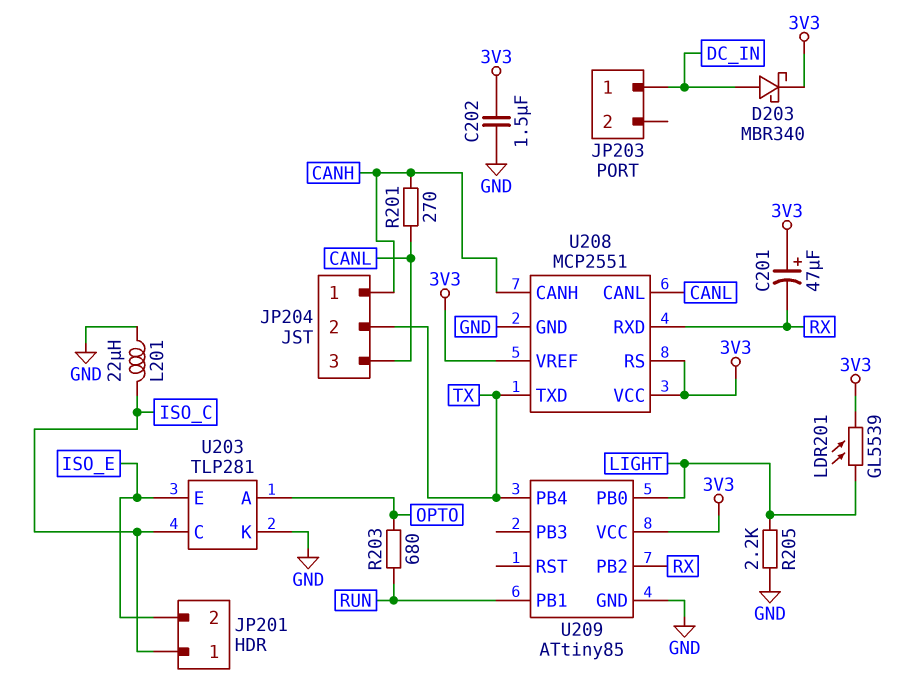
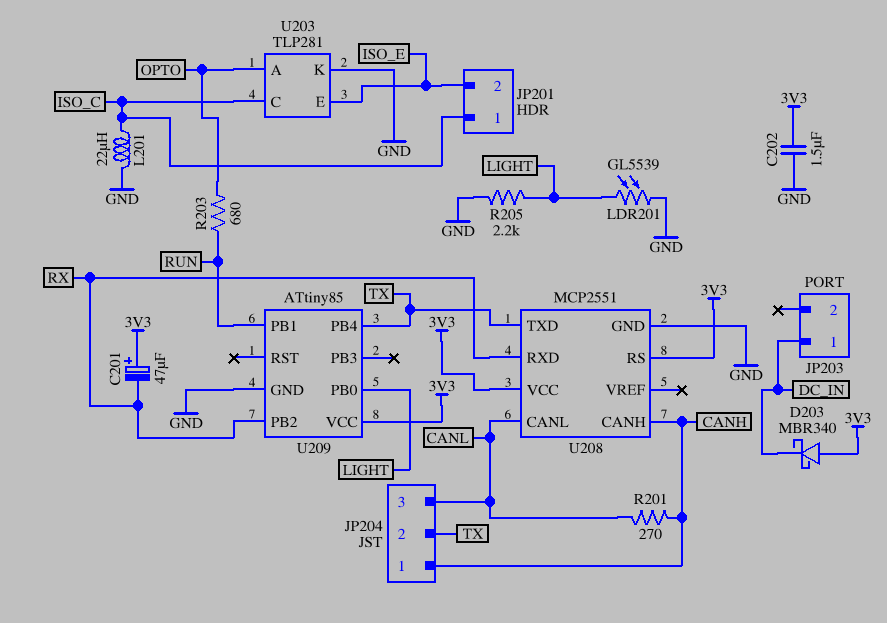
D203: schottky MBR340 (A DC_IN, K 3V3) -> schottky MBR340 (A 3V3, K DC_IN)
LDR201: GL5539 (3V3, LIGHT) -> GL5539 (GND, LIGHT)
U208 pin VREF: 3V3 -> none

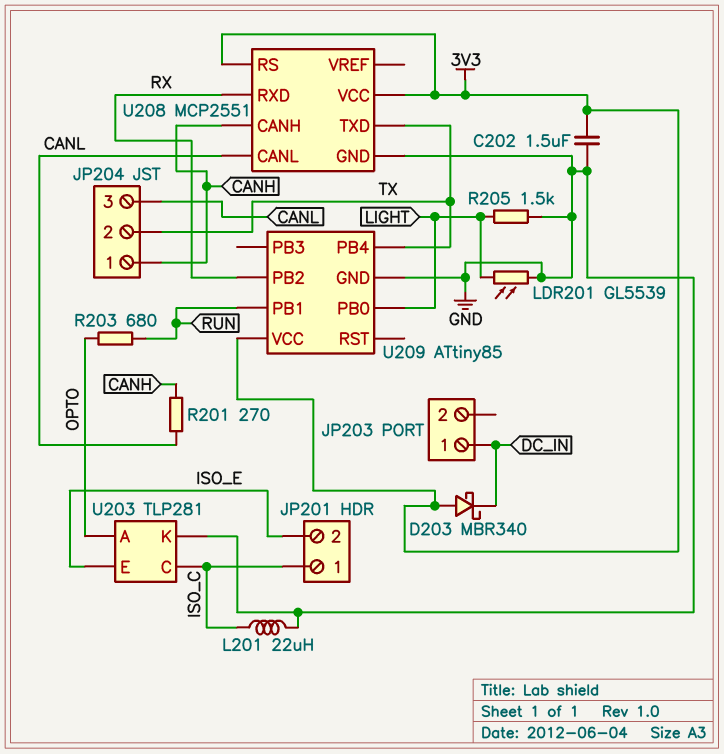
C201: 47uF (plus 3V3, minus RX) -> none
R205: 2.2k (GND, LIGHT) -> 1.5k (GND, LIGHT)

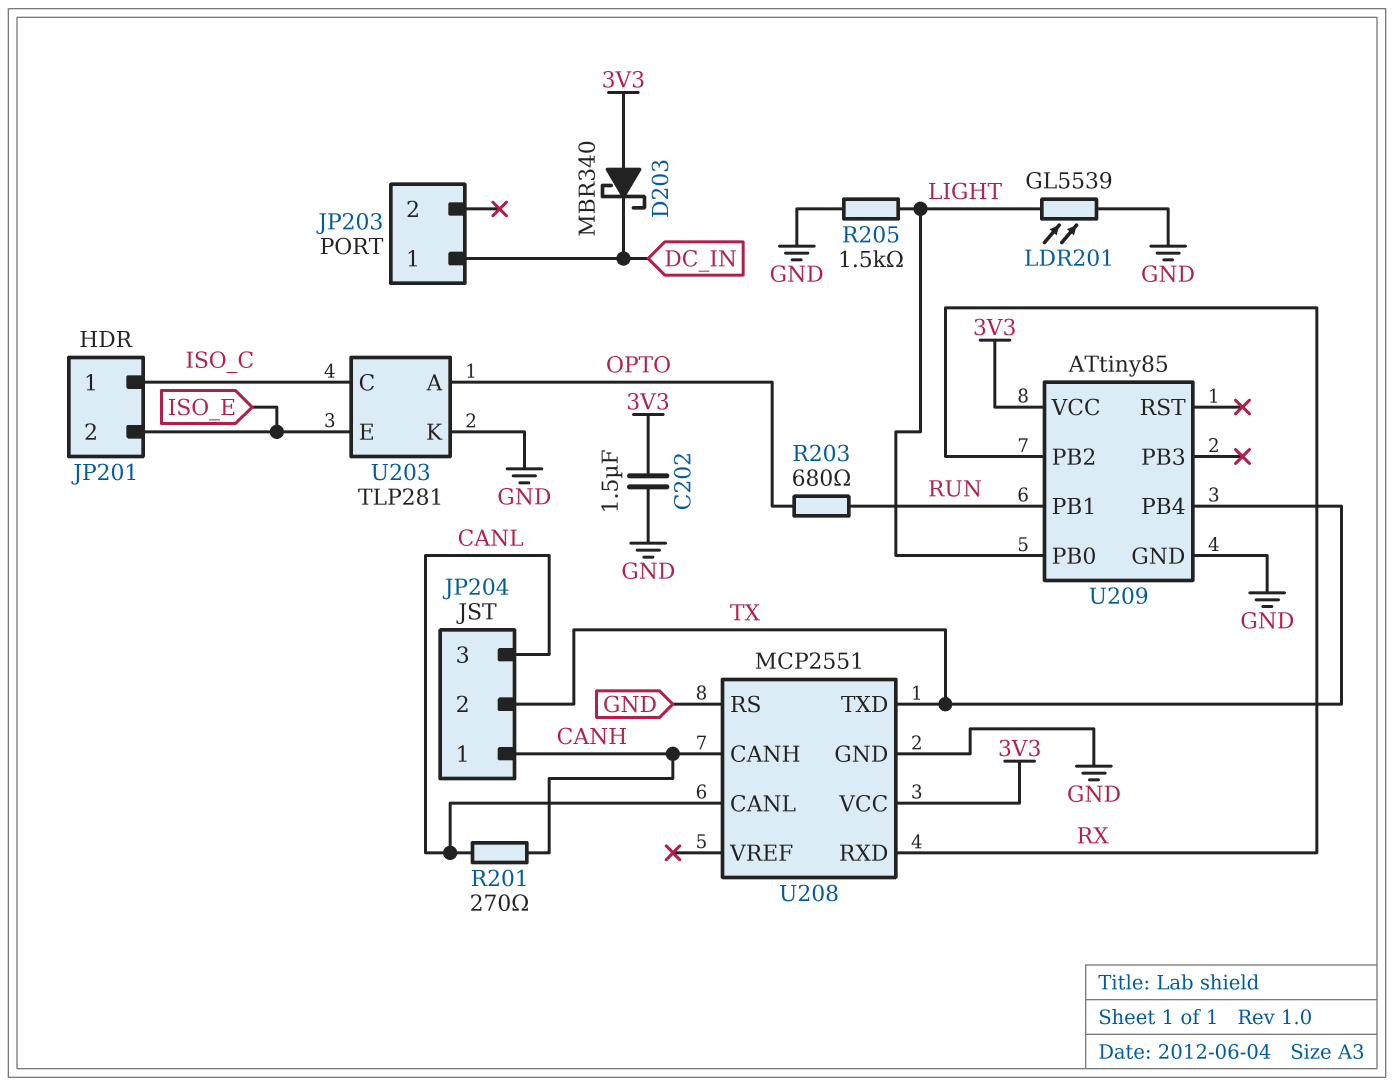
L201: 22uH (GND, ISO_C) -> none
U208 pin RS: 3V3 -> GND

